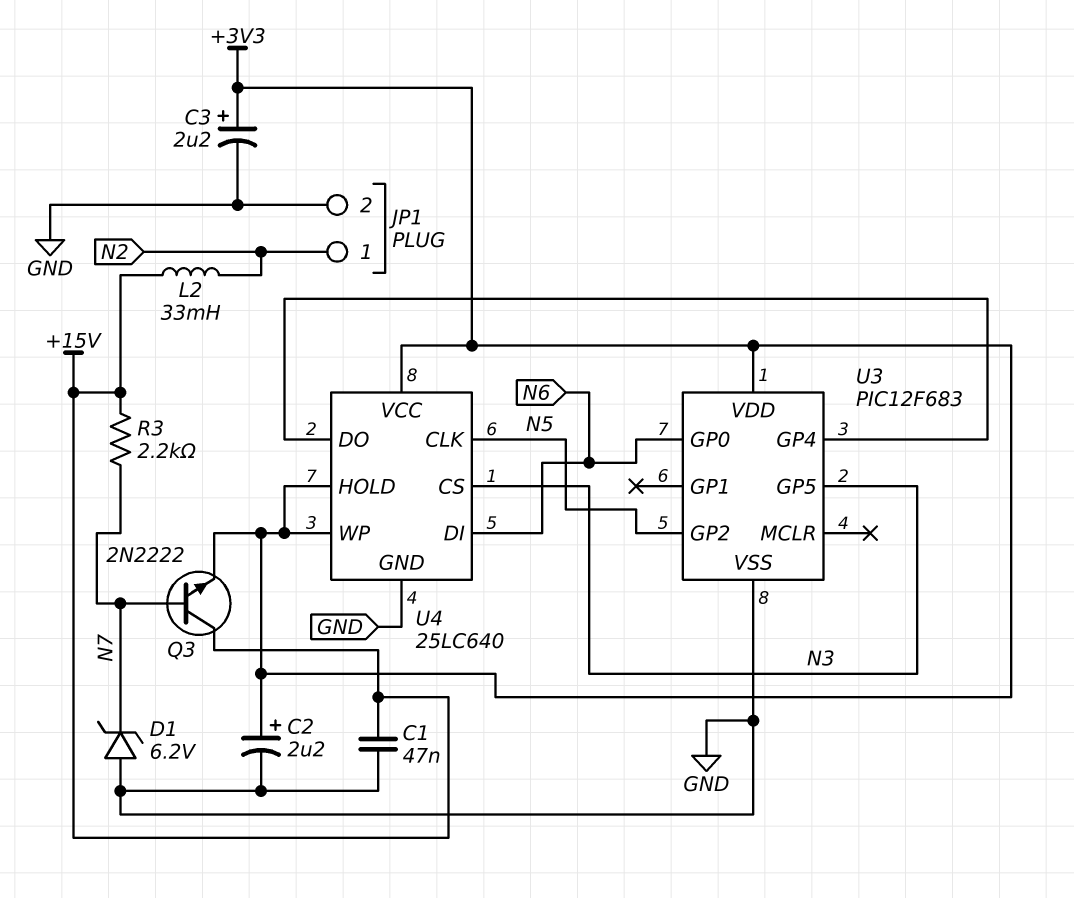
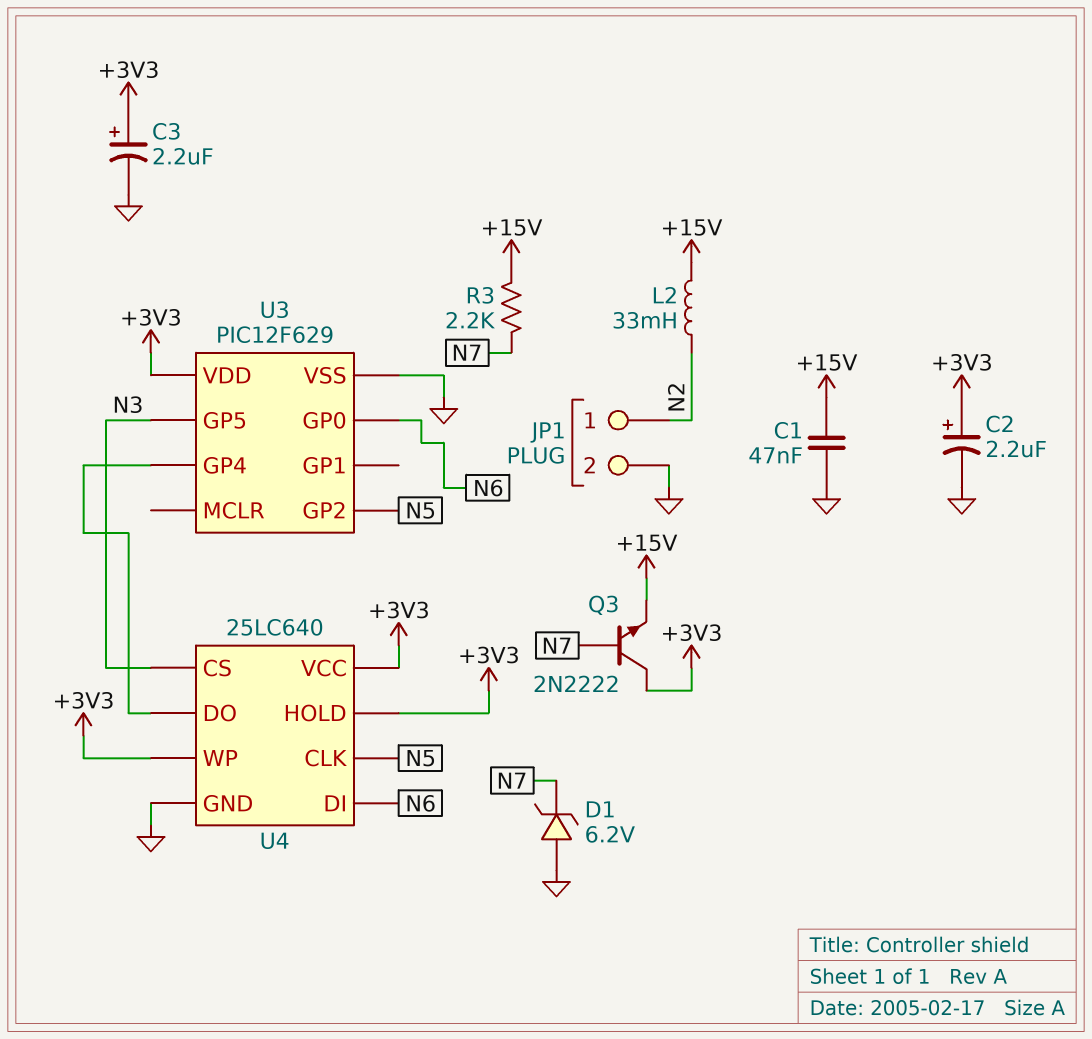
Q3: NPN 2N2222 (B N7, C +15V, E +3V3) -> NPN 2N2222 (B N7, C +3V3, E +15V)
U3: PIC12F683 -> PIC12F629

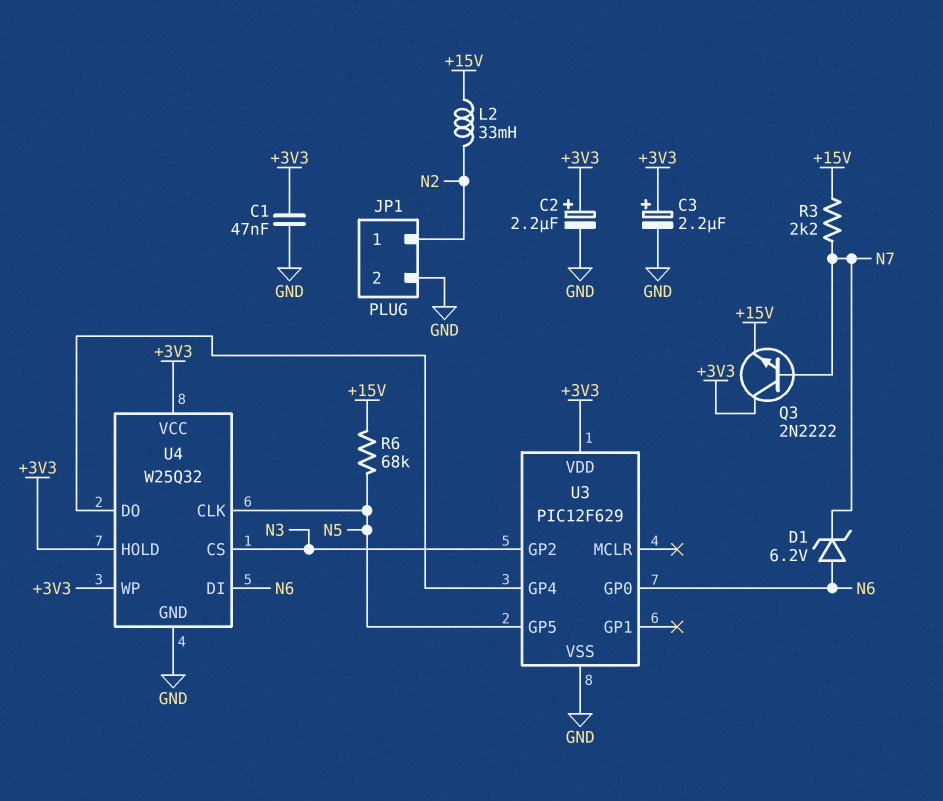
C1: 47nF (+15V, GND) -> 47nF (+3V3, GND)
D1: zener 6.2V (A GND, K N7) -> zener 6.2V (A N6, K N7)
R6: none -> 68k (+15V, N5)
U3 pin GP2: N5 -> N3
U3 pin GP5: N3 -> N5
U4: 25LC640 -> W25Q32

